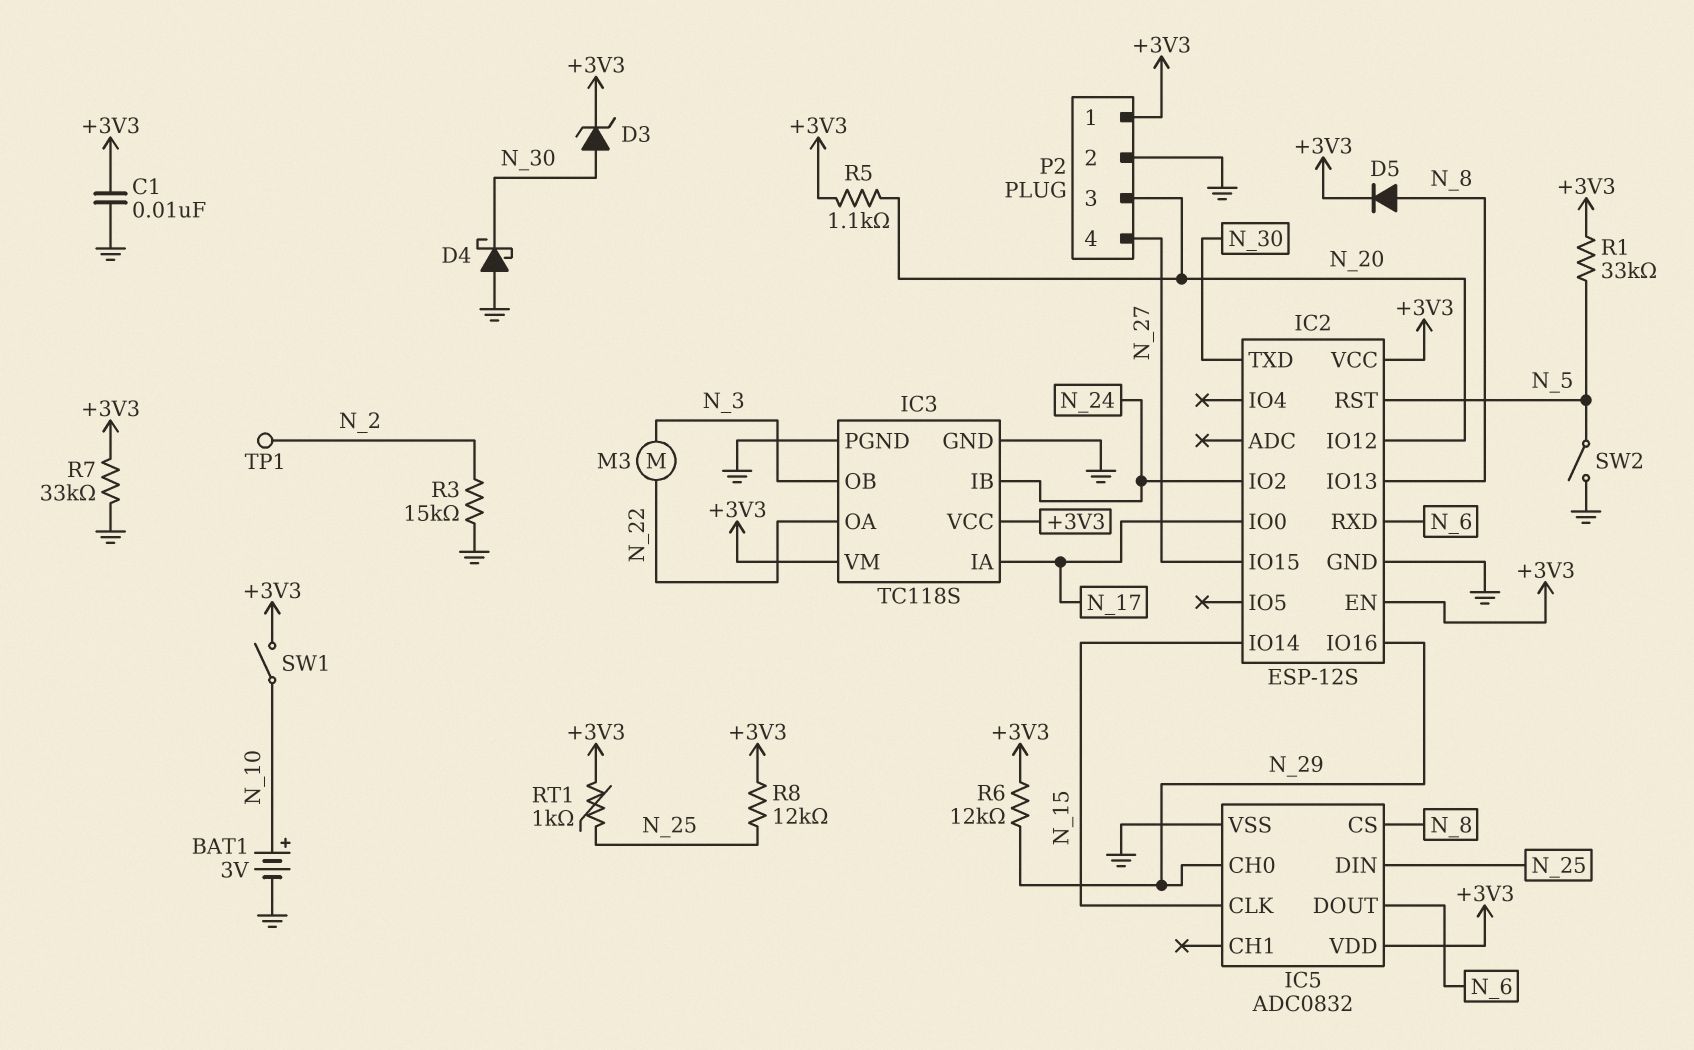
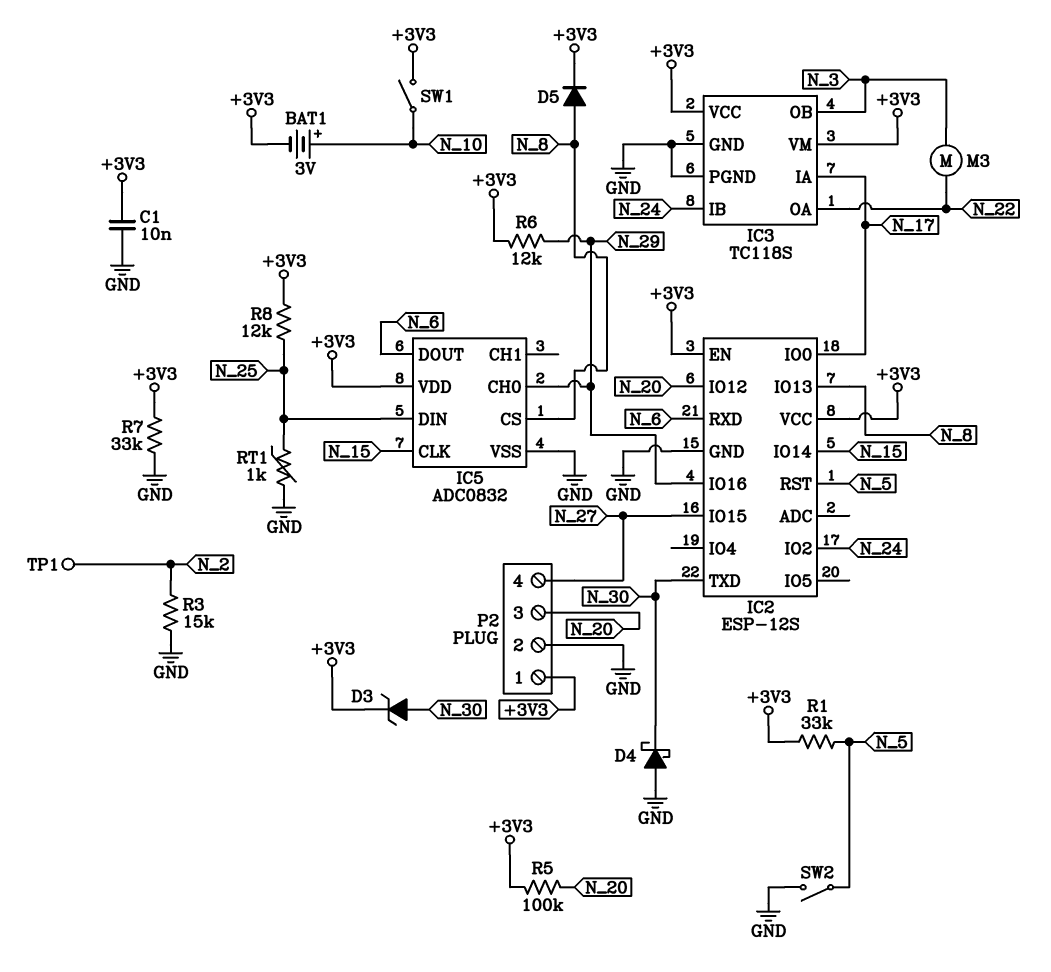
BAT1: 3V (plus N_10, minus GND) -> 3V (plus N_10, minus +3V3)
R5: 1.1k (+3V3, N_20) -> 100k (+3V3, N_20)
RT1: 1k (+3V3, N_25) -> 1k (GND, N_25)

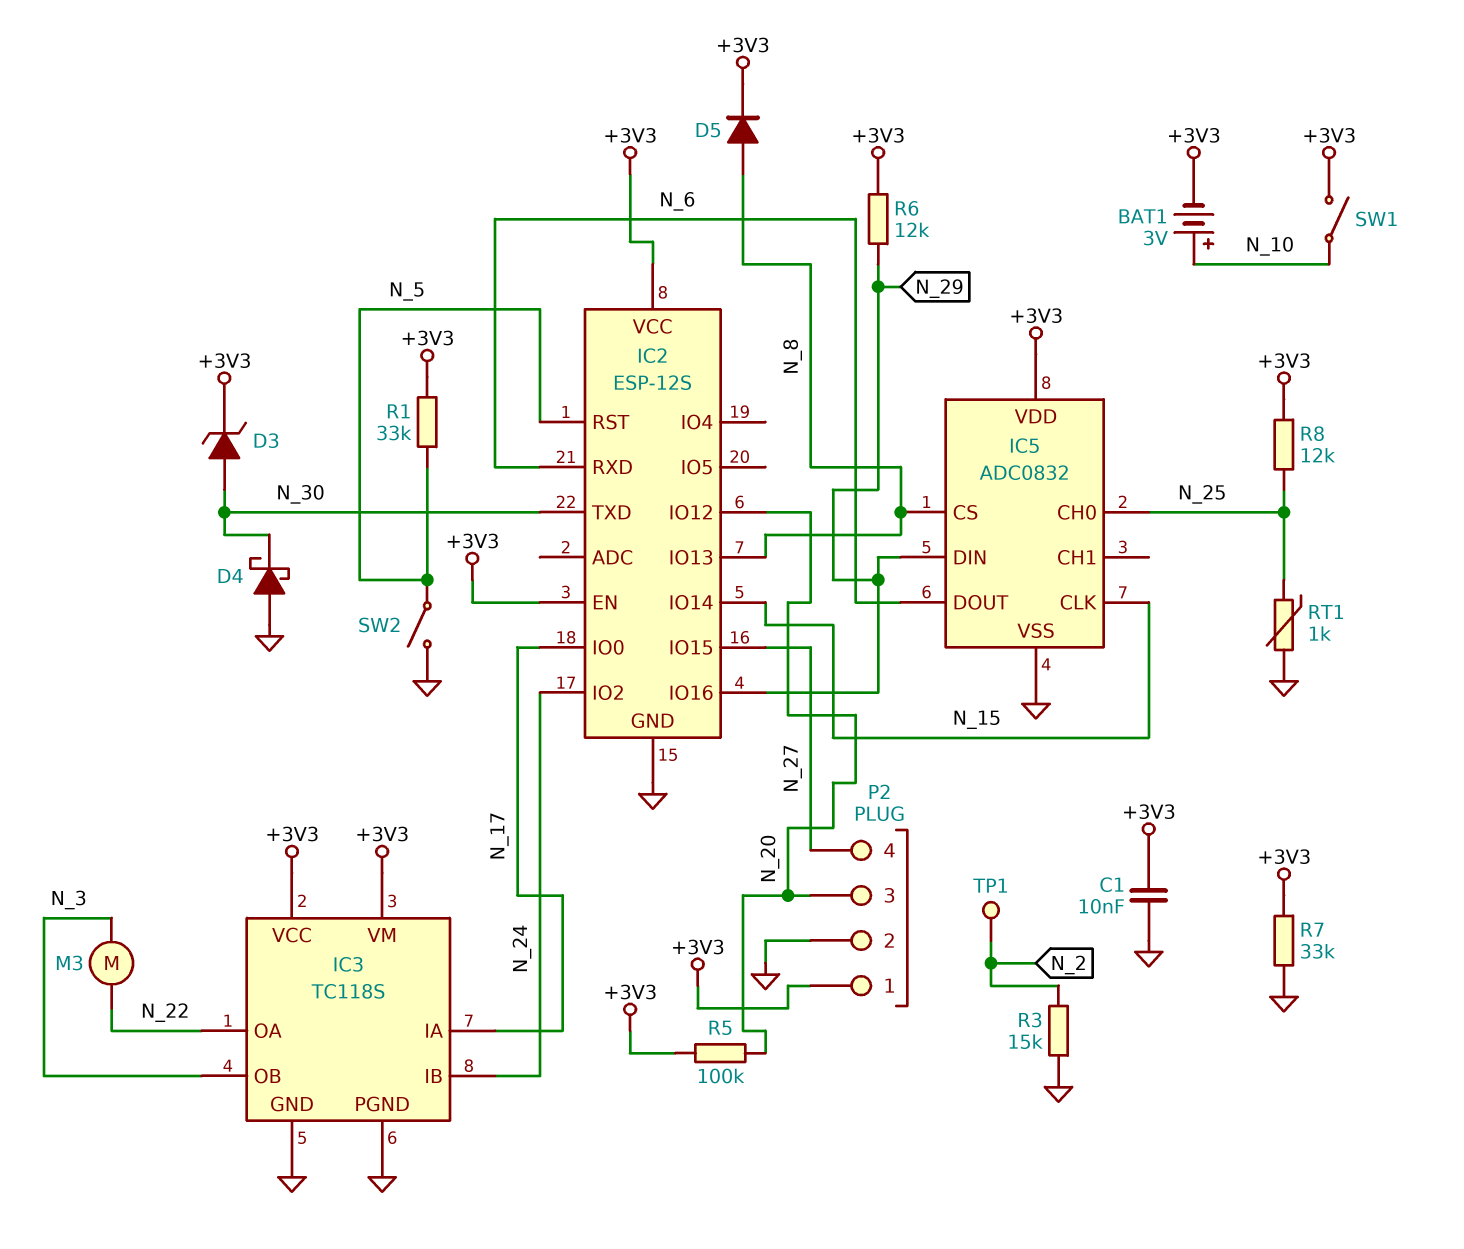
IC5 pin CH0: N_29 -> N_25
IC5 pin DIN: N_25 -> N_29

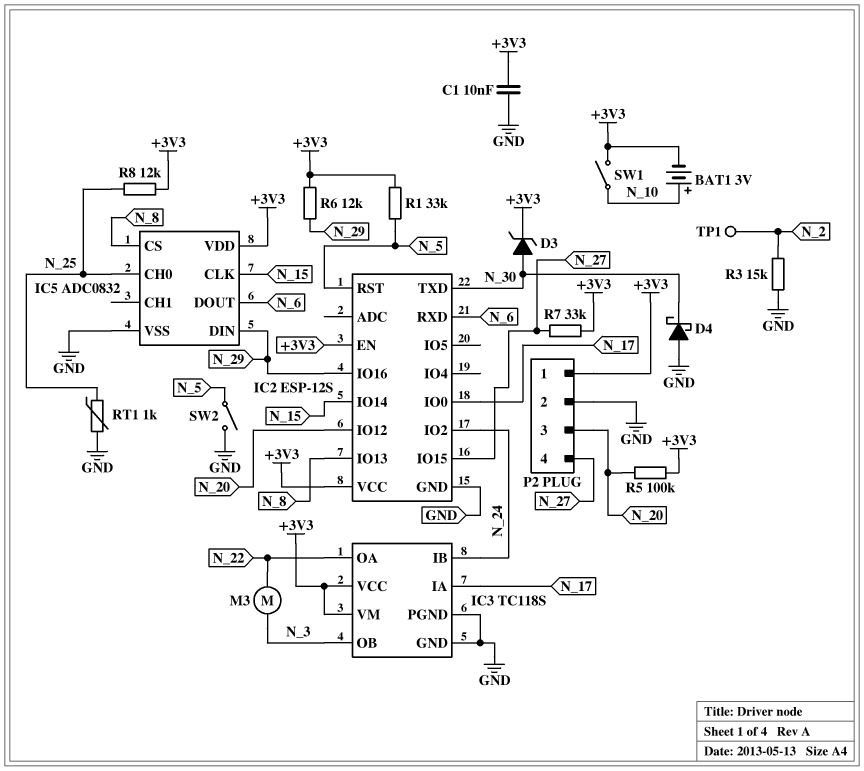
D5: diode (A N_8, K +3V3) -> none
R7: 33k (+3V3, GND) -> 33k (+3V3, N_27)

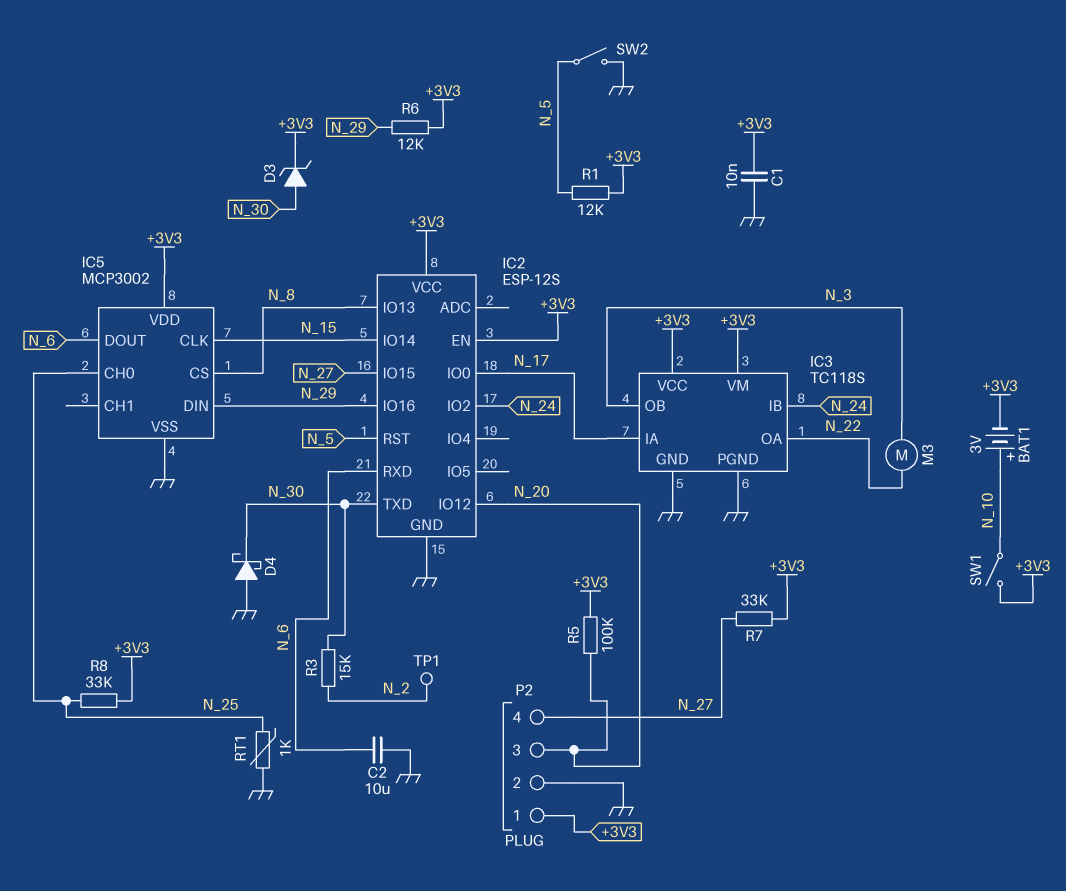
C2: none -> 10uF (GND, N_6)
IC5: ADC0832 -> MCP3002
R1: 33k (+3V3, N_5) -> 12k (+3V3, N_5)
R3: 15k (GND, N_2) -> 15k (N_2, N_30)
R8: 12k (+3V3, N_25) -> 33k (+3V3, N_25)

